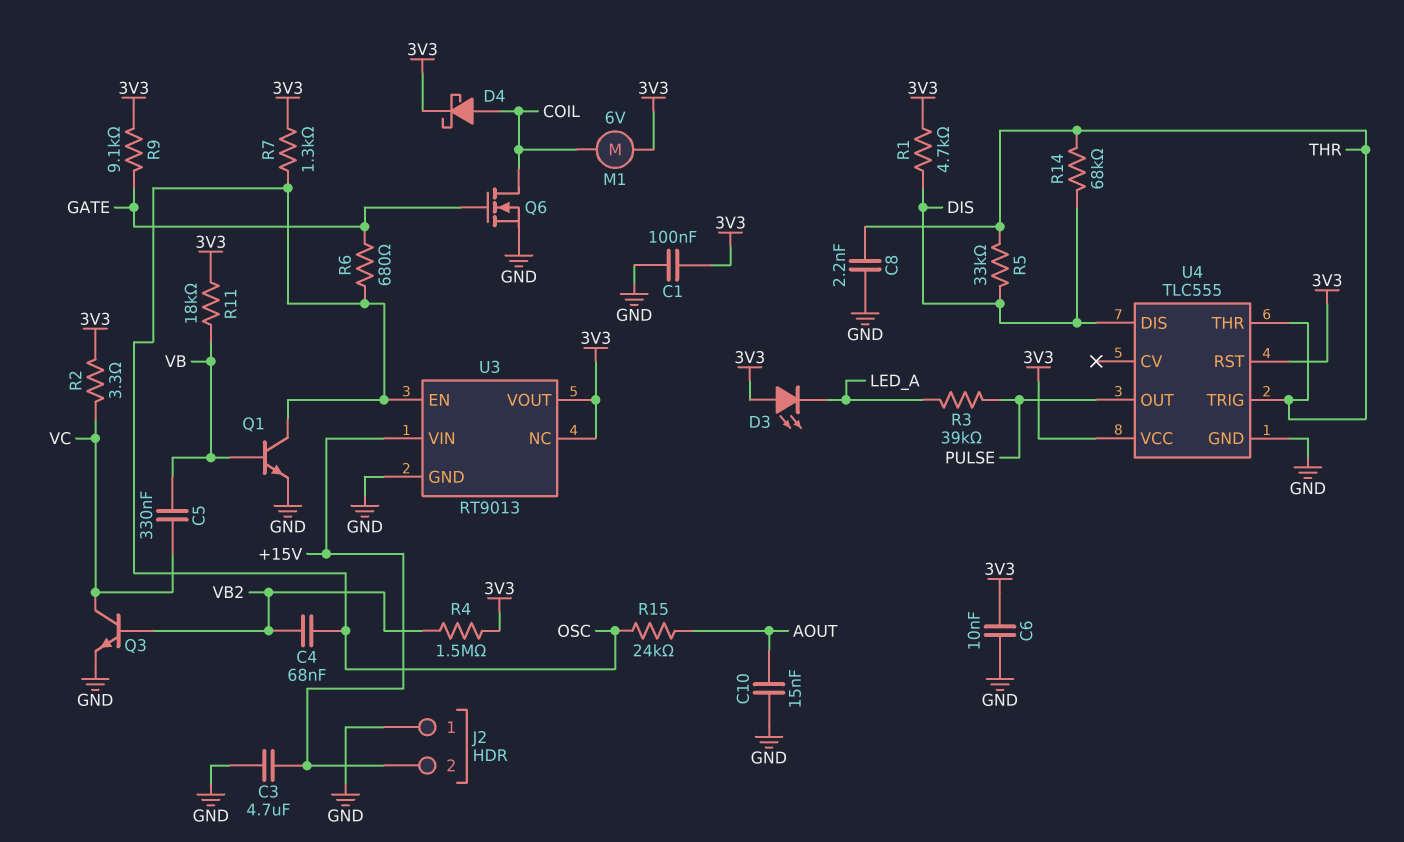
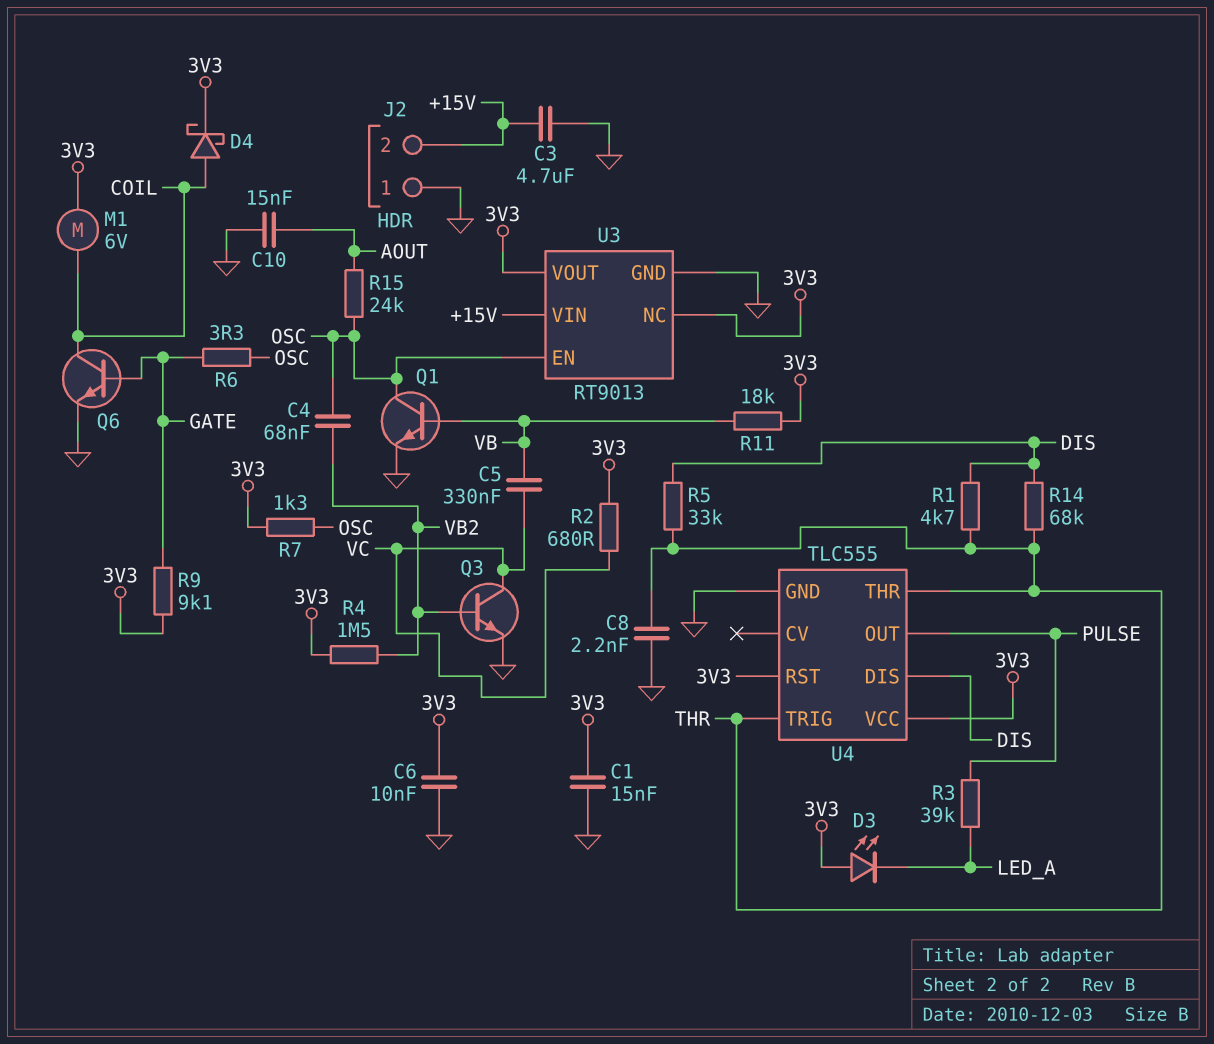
C1: 100nF (3V3, GND) -> 15nF (3V3, GND)
Q6: NMOS (G GATE, D COIL, S GND) -> NPN (B GATE, C COIL, E GND)
R1: 4.7k (3V3, DIS) -> 4.7k (DIS, THR)
R2: 3.3 (3V3, VC) -> 680 (3V3, VC)
R6: 680 (GATE, OSC) -> 3.3 (GATE, OSC)

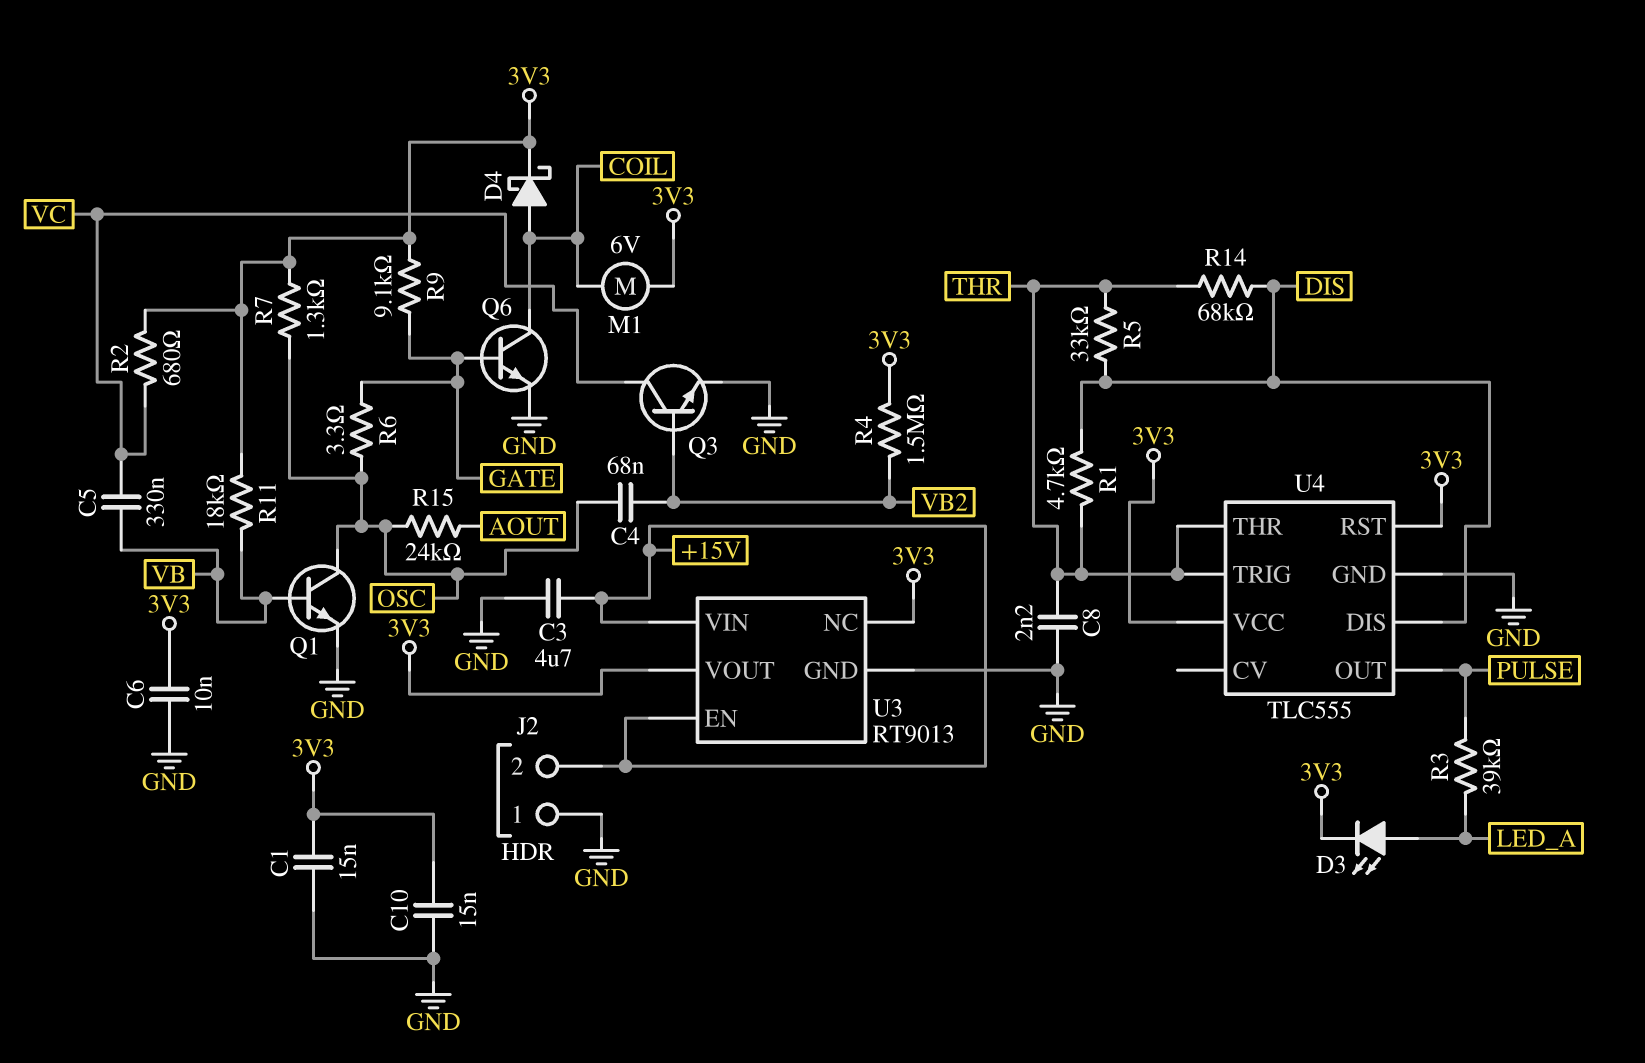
C10: 15nF (AOUT, GND) -> 15nF (3V3, GND)
D3: LED (A 3V3, K LED_A) -> LED (A LED_A, K 3V3)
U3 pin EN: OSC -> +15V

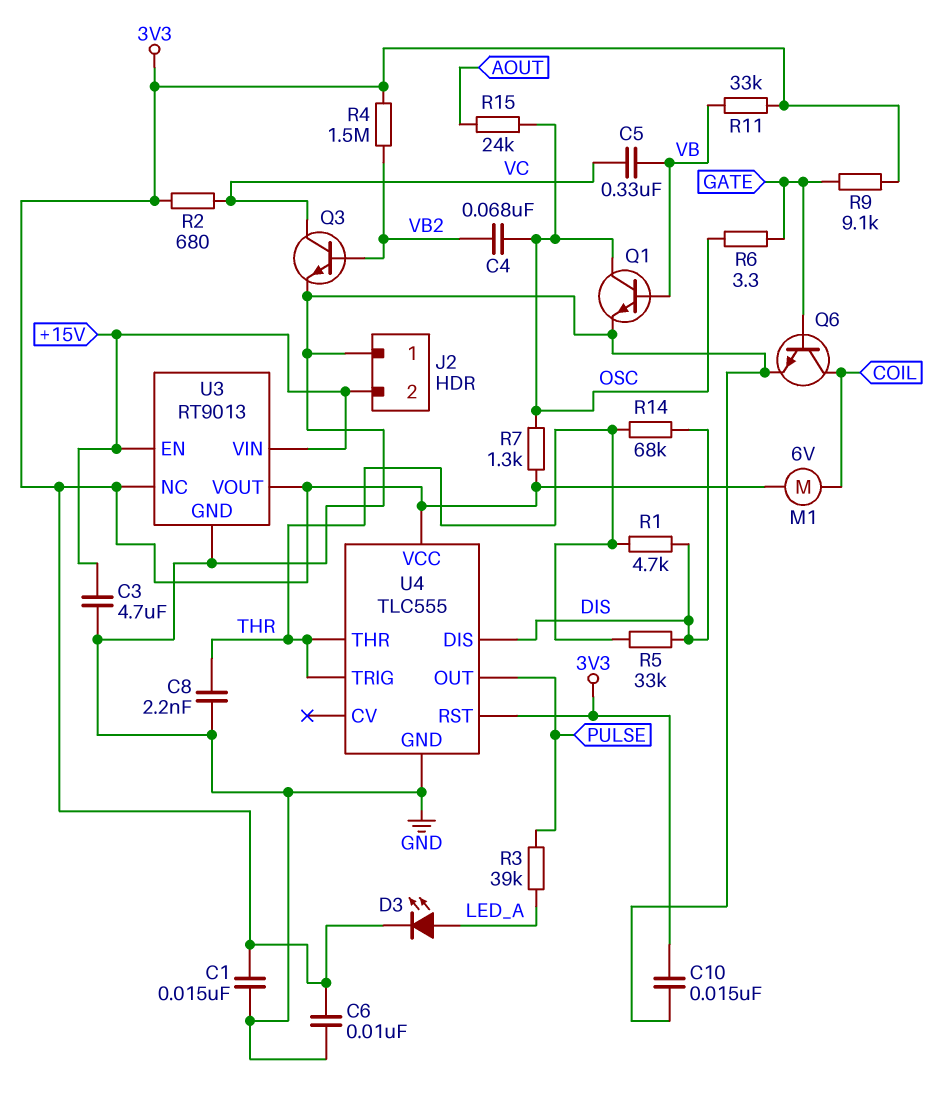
D4: schottky (A COIL, K 3V3) -> none
R11: 18k (3V3, VB) -> 33k (3V3, VB)

